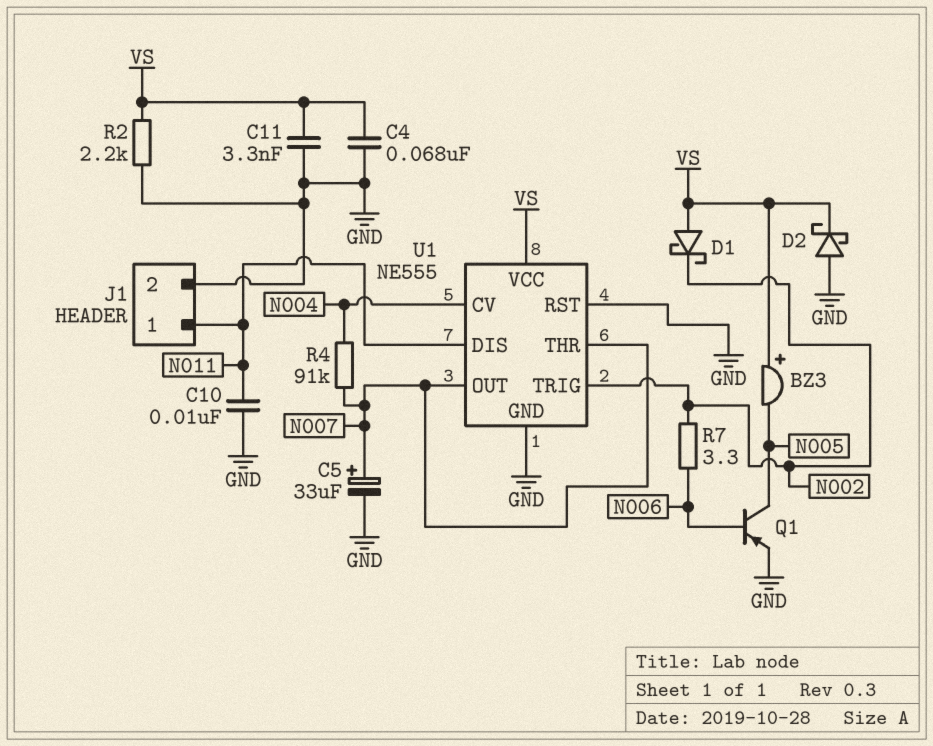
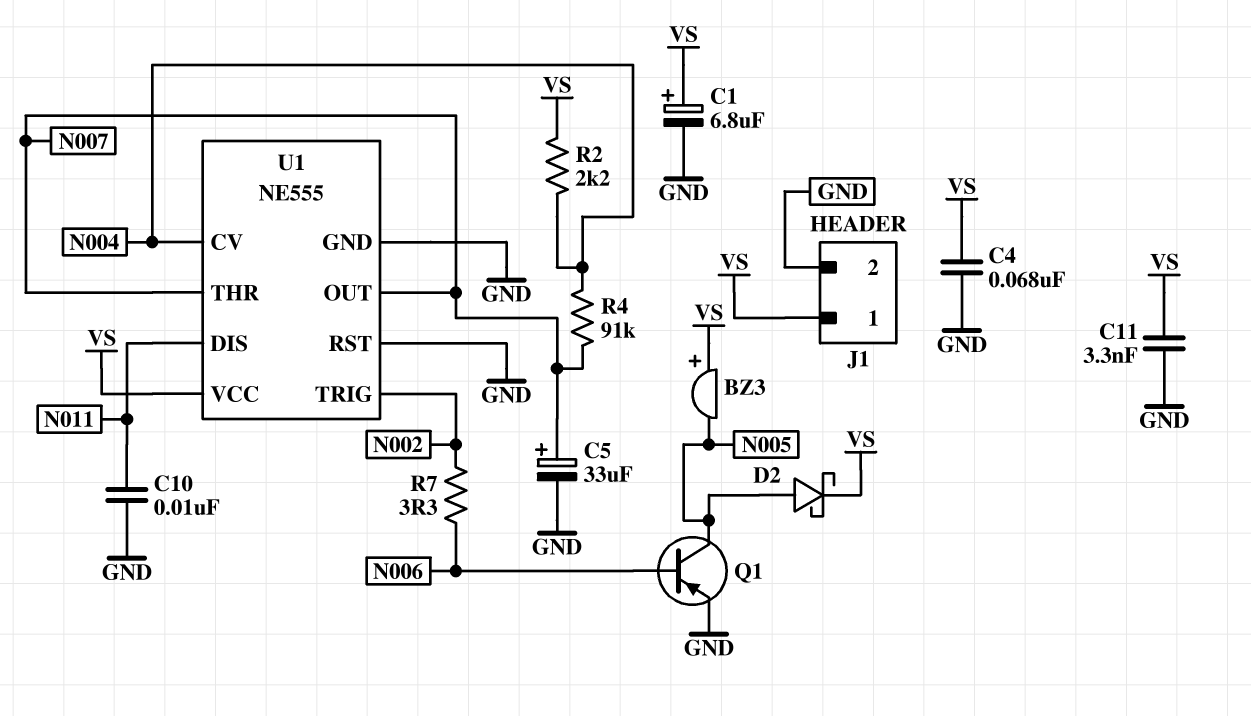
C1: none -> 6.8uF (plus VS, minus GND)
D1: schottky (A VS, K N002) -> none
D2: schottky (A GND, K VS) -> schottky (A N005, K VS)
J1 pin 1: N011 -> VS
R2: 2.2k (GND, VS) -> 2.2k (N004, VS)

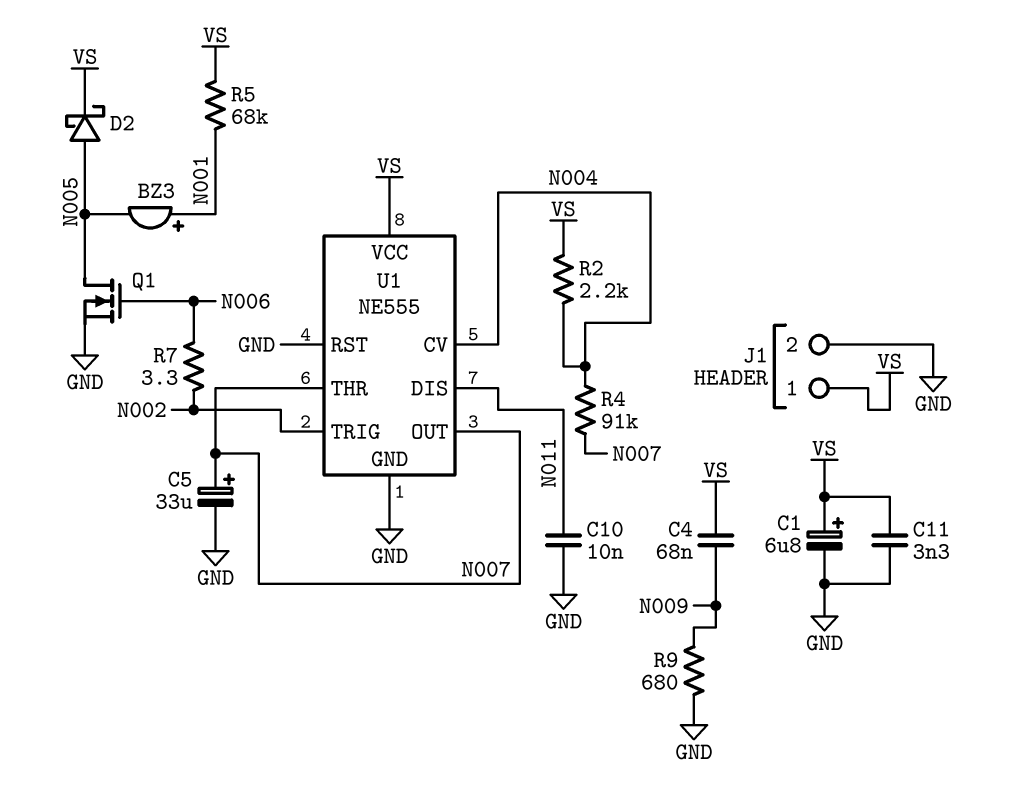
BZ3: buzzer (plus VS, minus N005) -> buzzer (plus N001, minus N005)
C4: 68nF (GND, VS) -> 68nF (N009, VS)
Q1: PNP (B N006, C N005, E GND) -> NMOS (G N006, D N005, S GND)
R5: none -> 68k (N001, VS)
R9: none -> 680 (GND, N009)

